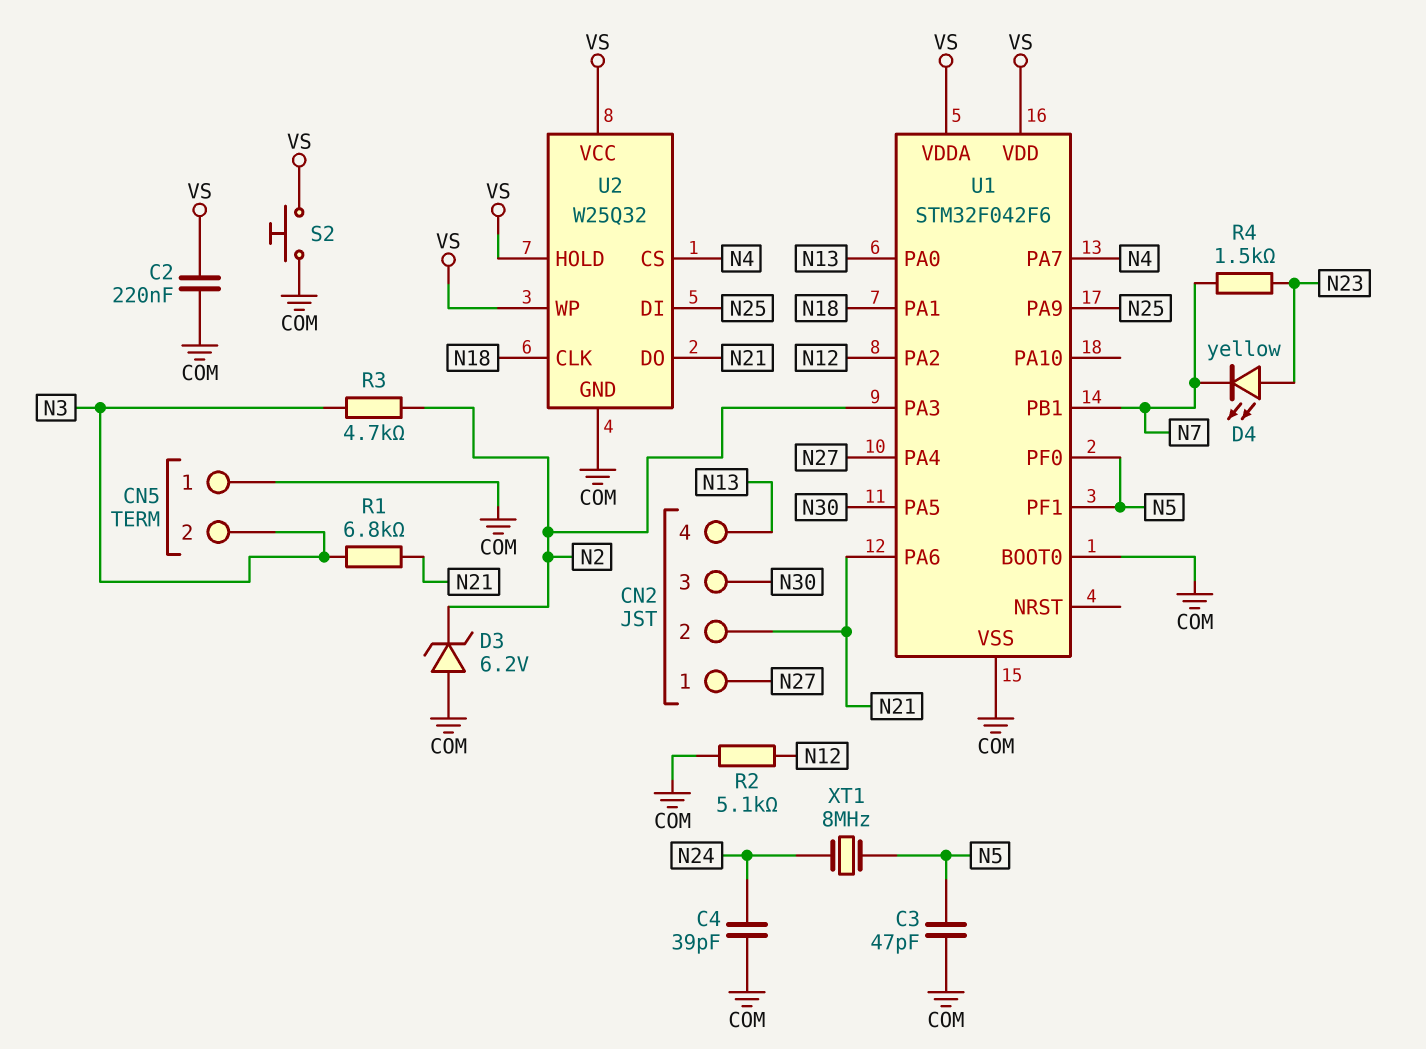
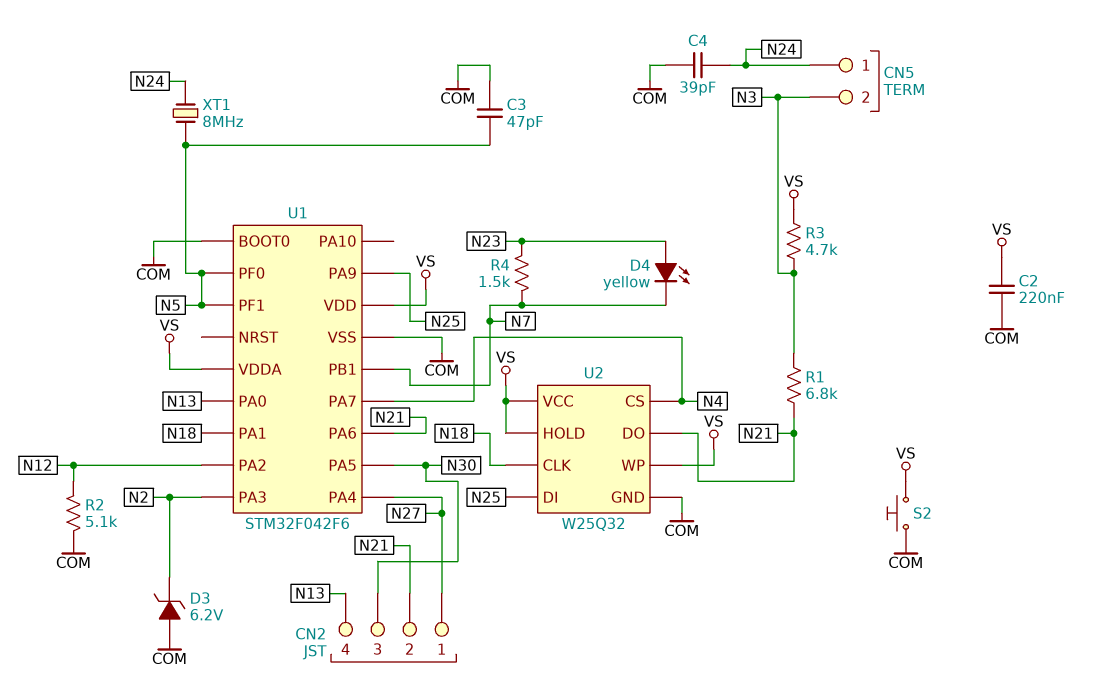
CN5 pin 1: COM -> N24
R3: 4.7k (N2, N3) -> 4.7k (N3, VS)

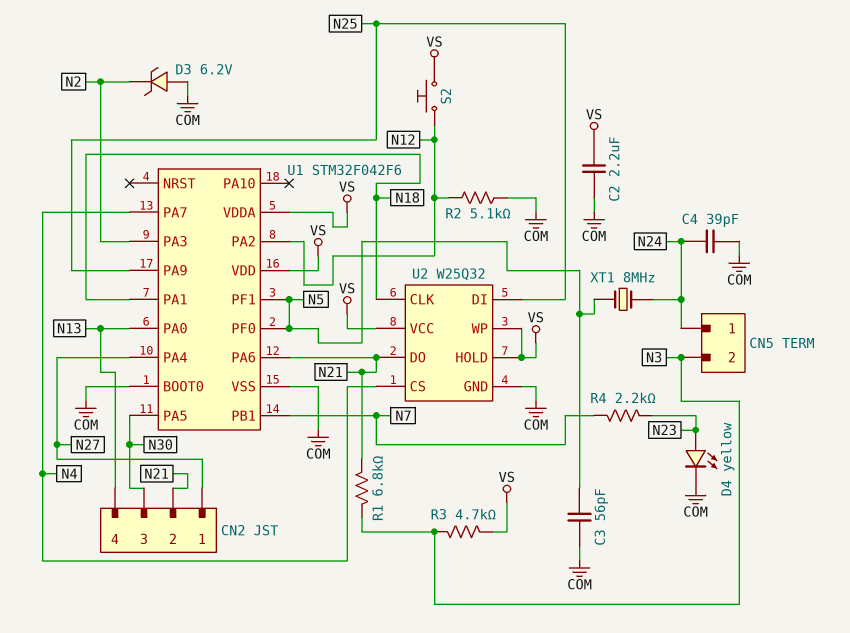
C2: 220nF (COM, VS) -> 2.2uF (COM, VS)
C3: 47pF (COM, N5) -> 56pF (COM, N5)
D4: LED yellow (A N23, K N7) -> LED yellow (A N23, K COM)
R4: 1.5k (N7, N23) -> 2.2k (N7, N23)
S2: button (COM, VS) -> button (N12, VS)

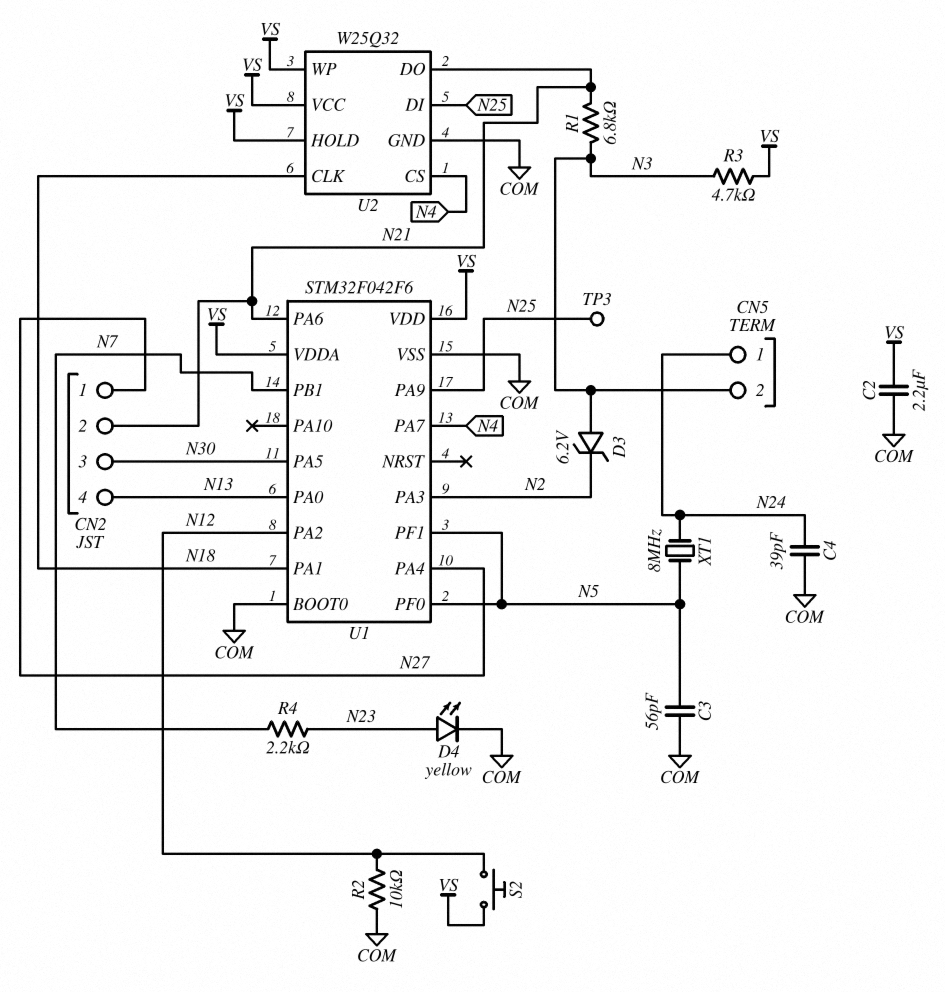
D3: zener 6.2V (A COM, K N2) -> zener 6.2V (A N3, K N2)
R2: 5.1k (COM, N12) -> 10k (COM, N12)
TP3: none -> test point (N25)

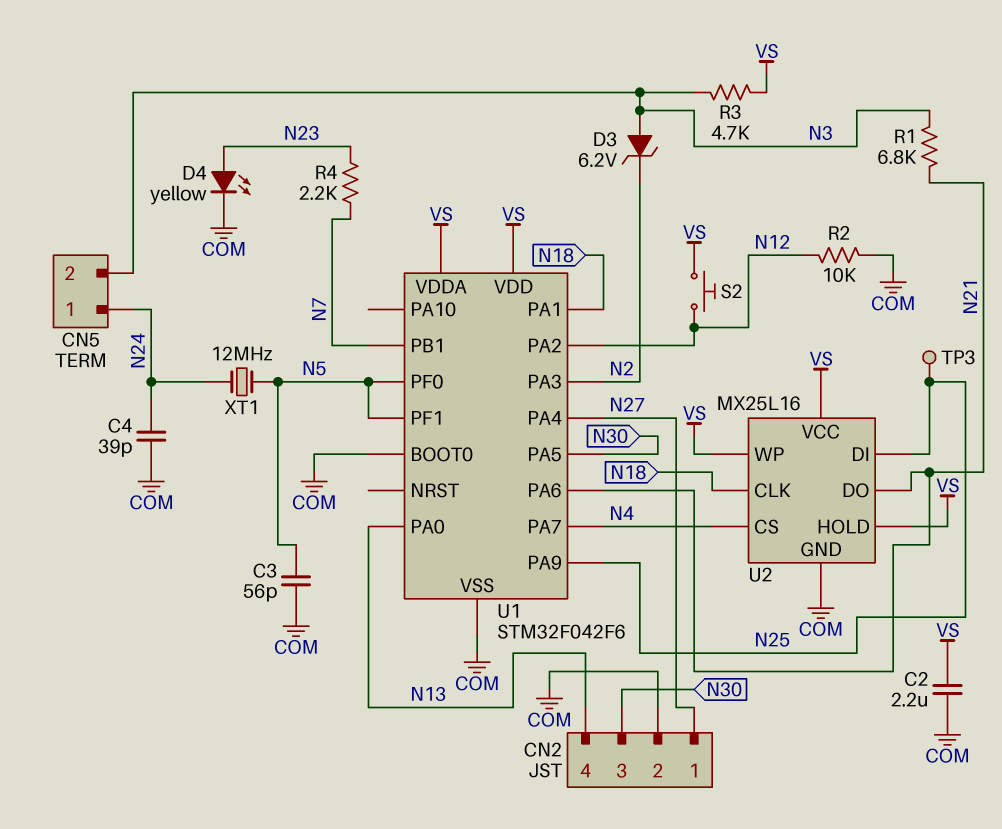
CN2 pin 2: N21 -> COM
U2: W25Q32 -> MX25L16
XT1: 8MHz (N5, N24) -> 12MHz (N5, N24)

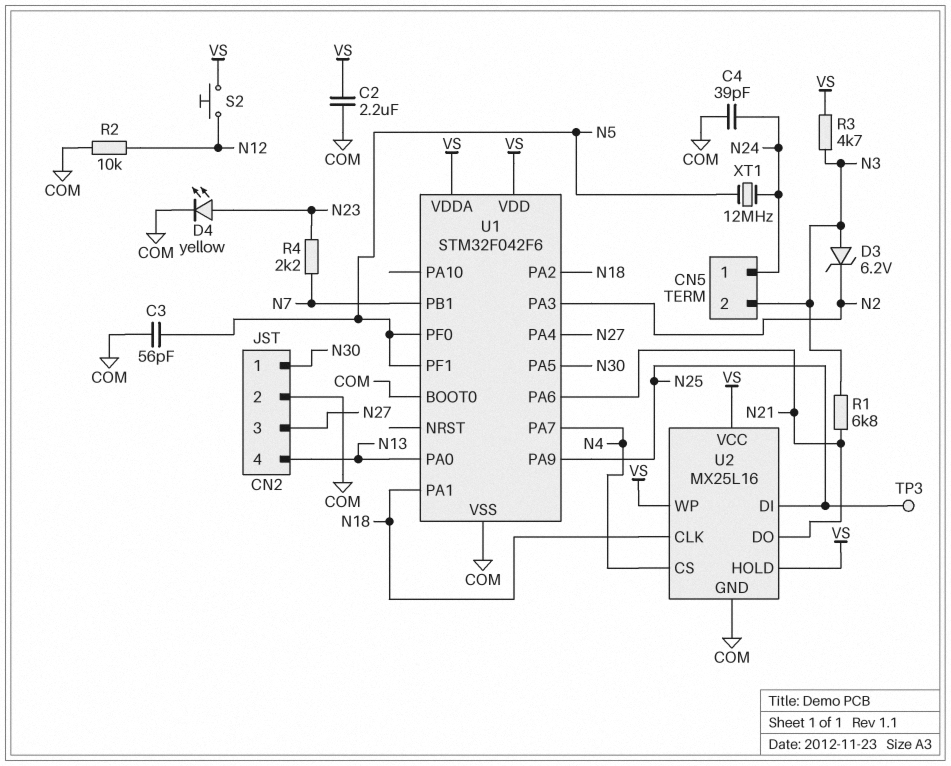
CN2 pin 1: N27 -> N30
CN2 pin 3: N30 -> N27
U1 pin PA2: N12 -> N18

